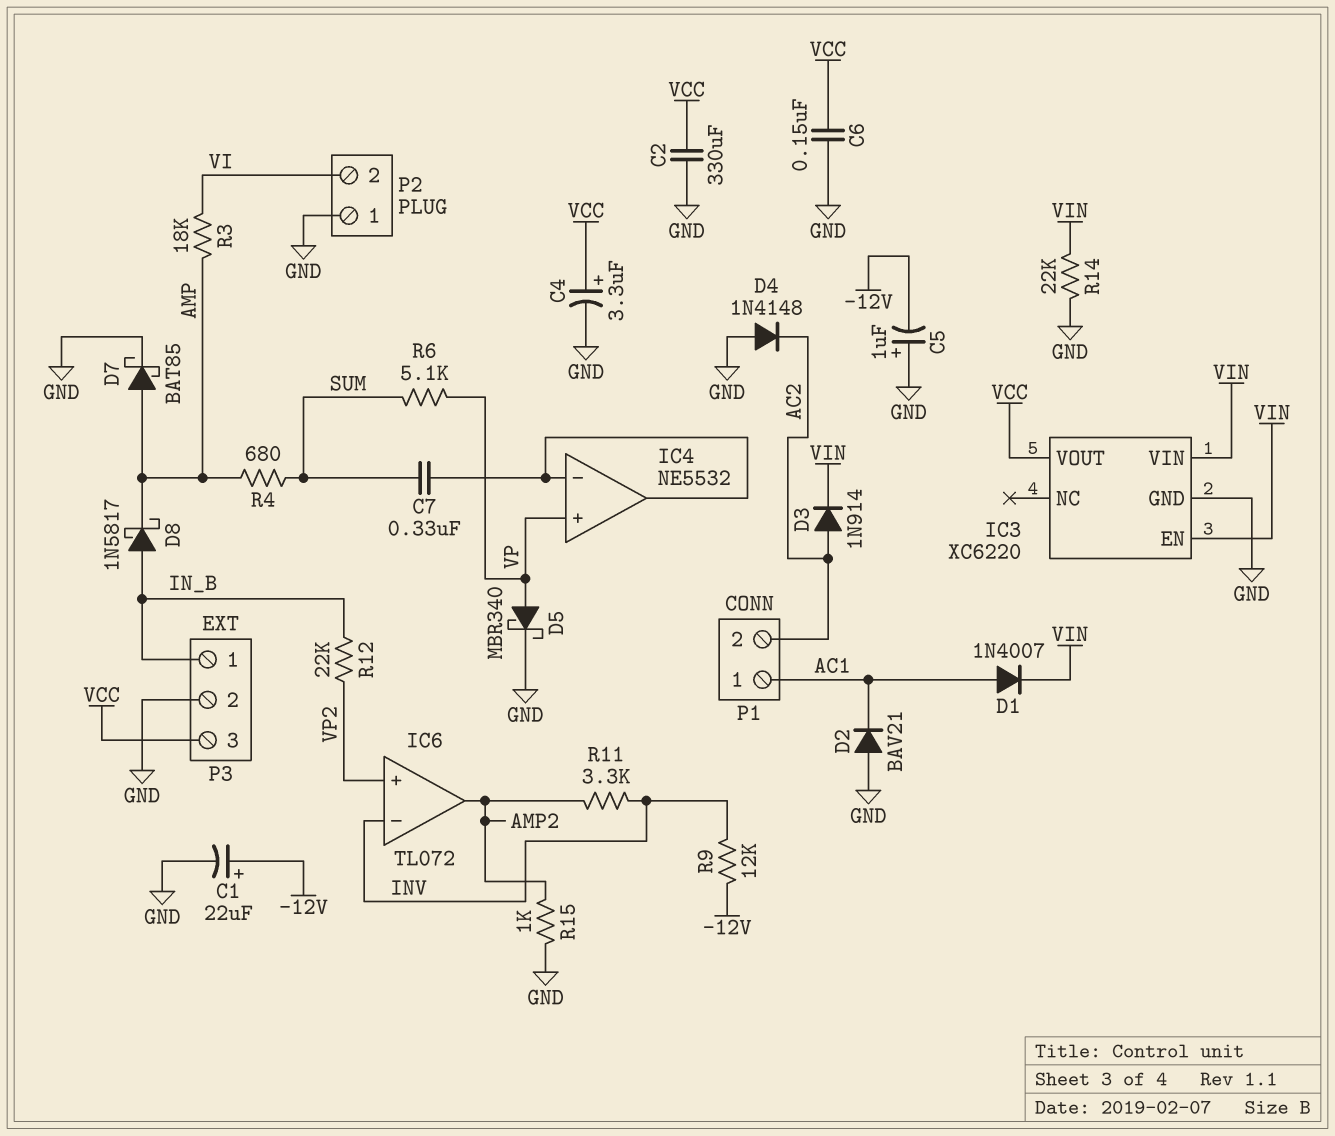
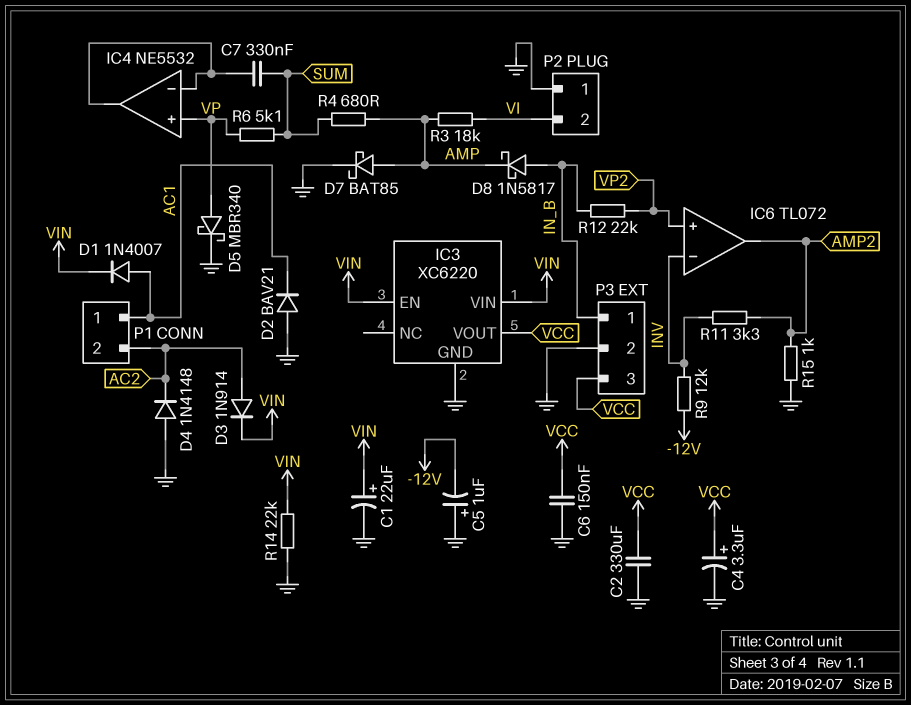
C1: 22uF (plus -12V, minus GND) -> 22uF (plus VIN, minus GND)

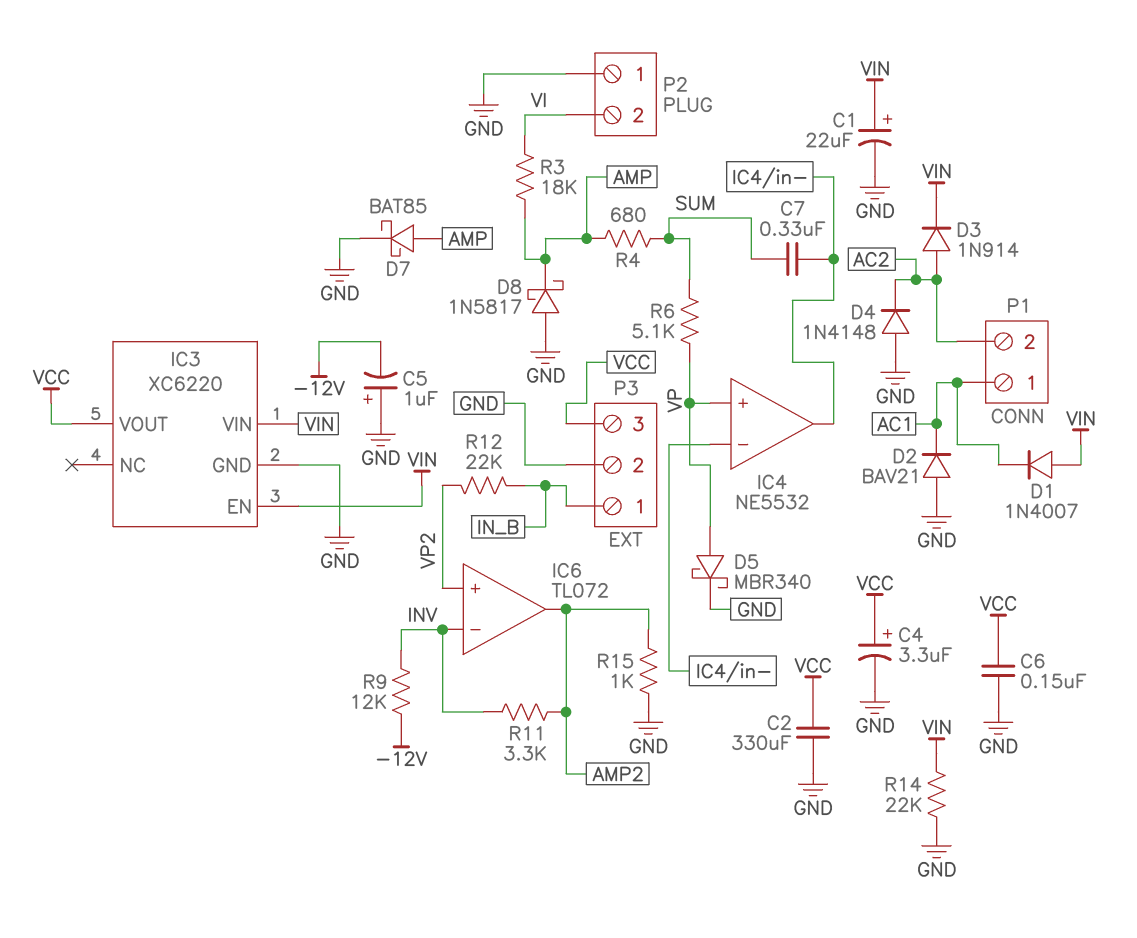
D1: diode 1N4007 (A AC1, K VIN) -> diode 1N4007 (A VIN, K AC1)
D8: schottky 1N5817 (A IN_B, K AMP) -> schottky 1N5817 (A GND, K AMP)

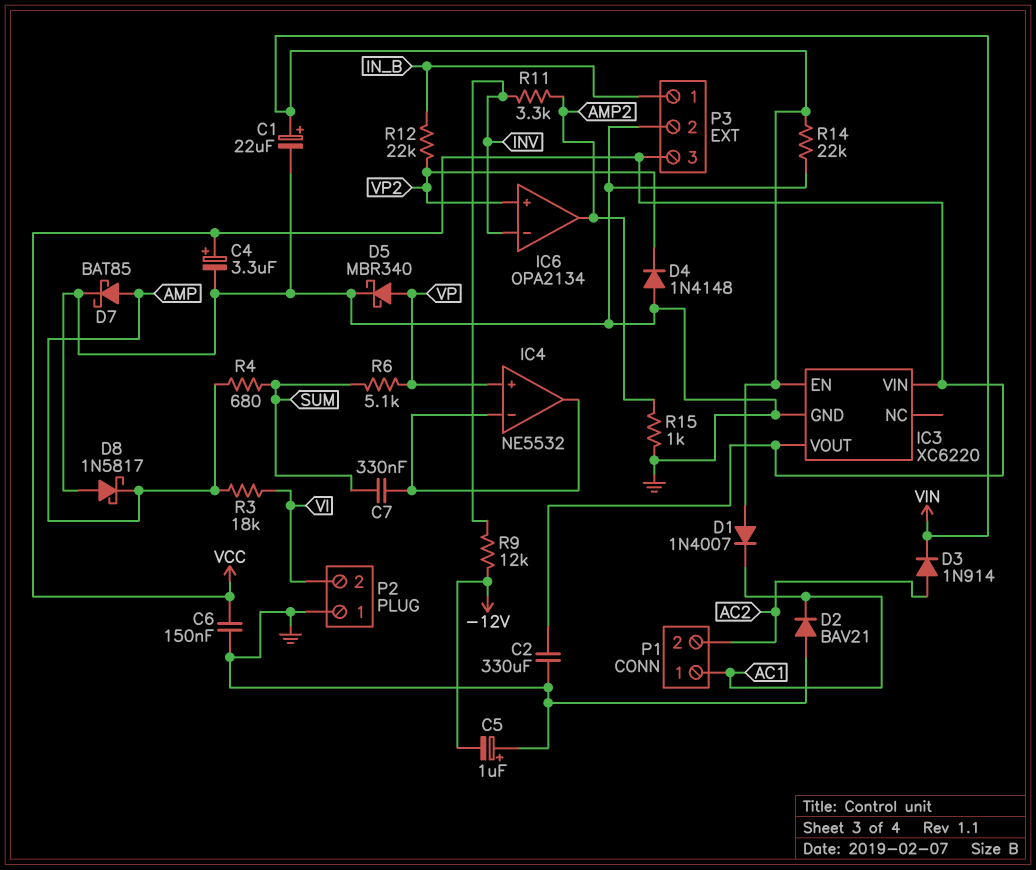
D4: diode 1N4148 (A GND, K AC2) -> diode 1N4148 (A GND, K VP2)
IC3 pin VIN: VIN -> VCC
IC6: TL072 -> OPA2134

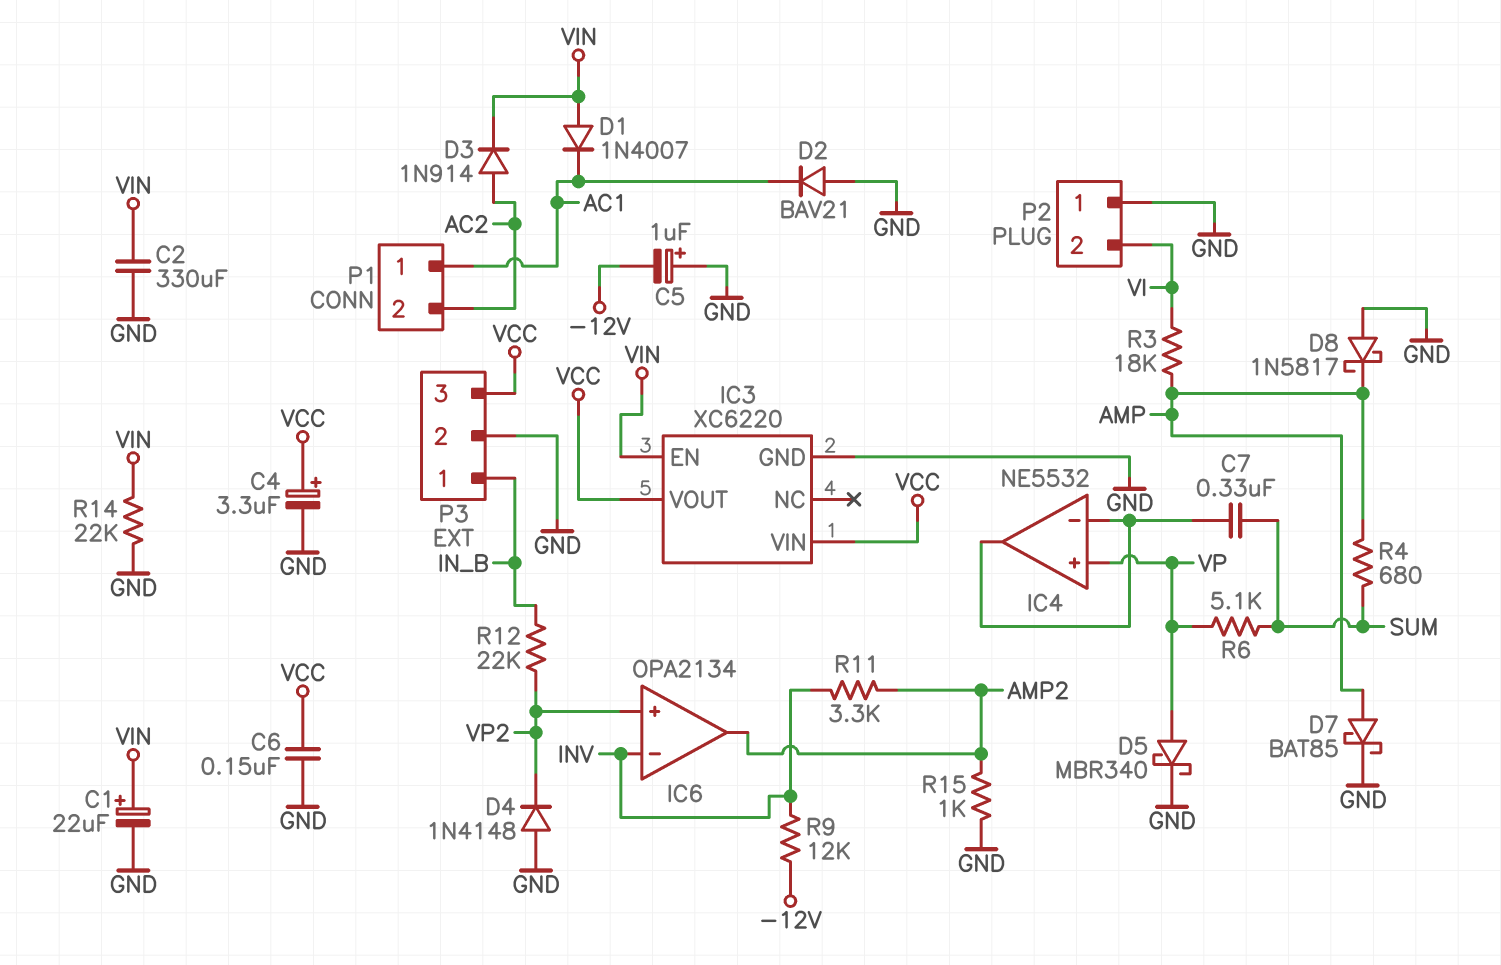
C2: 330uF (GND, VCC) -> 330uF (GND, VIN)

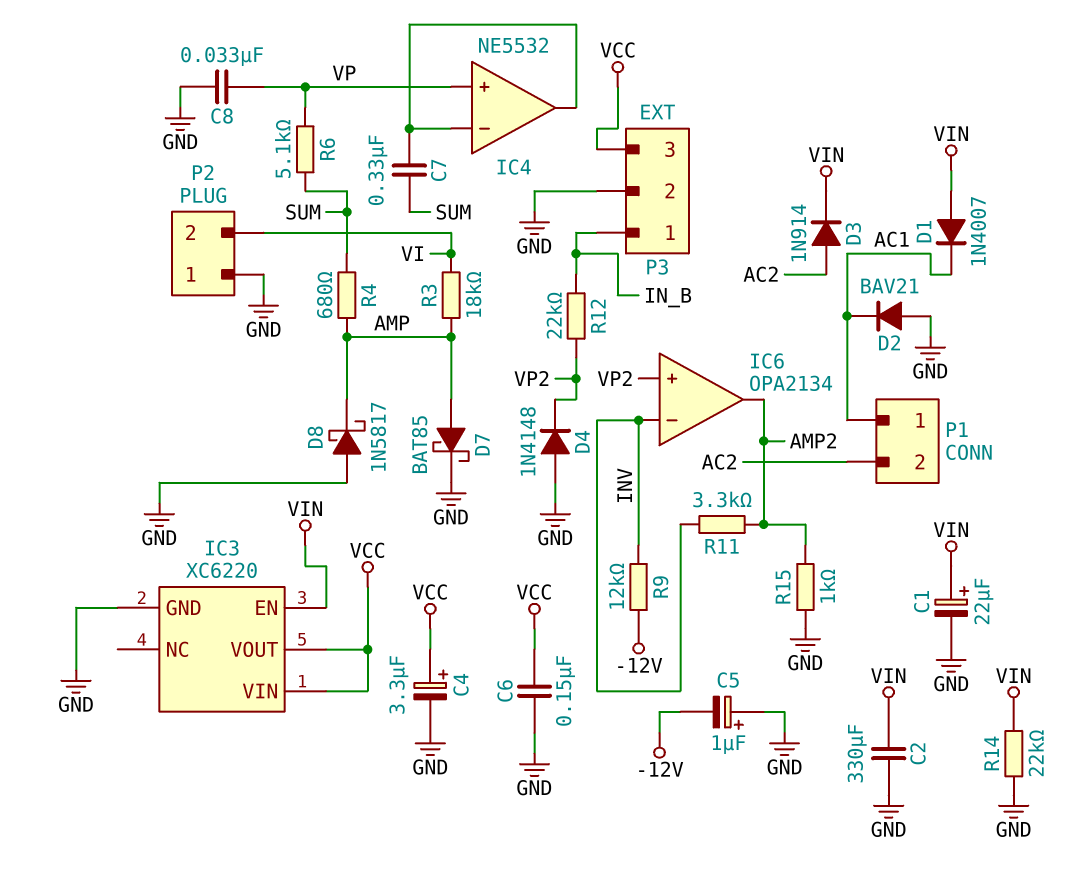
C8: none -> 33nF (GND, VP)
D5: schottky MBR340 (A VP, K GND) -> none

